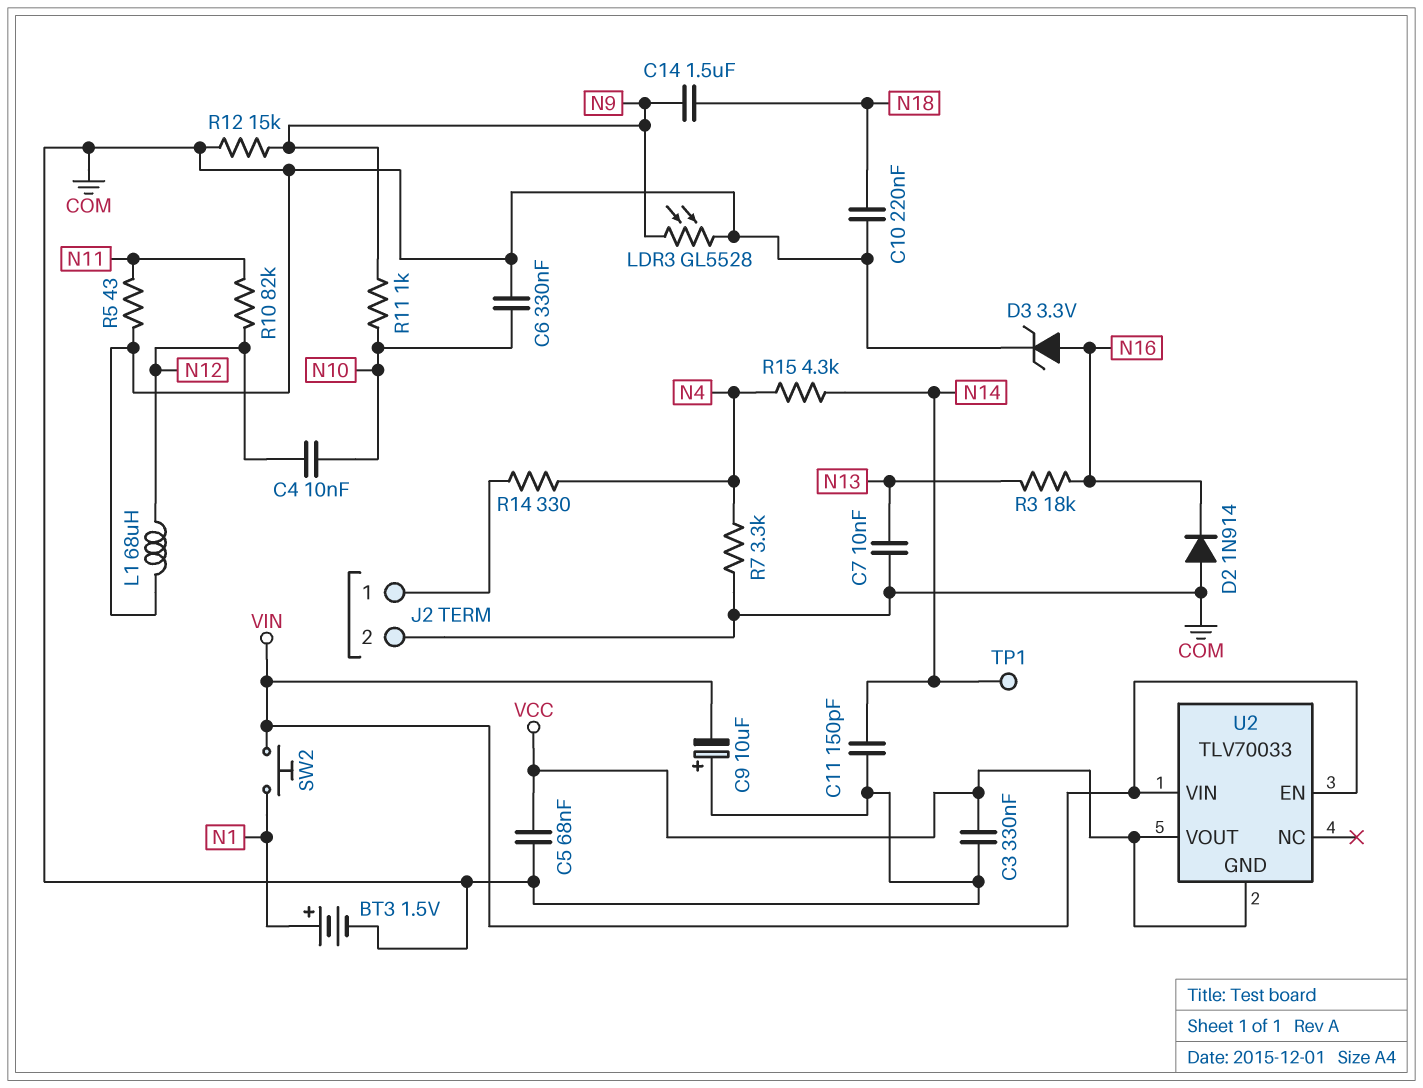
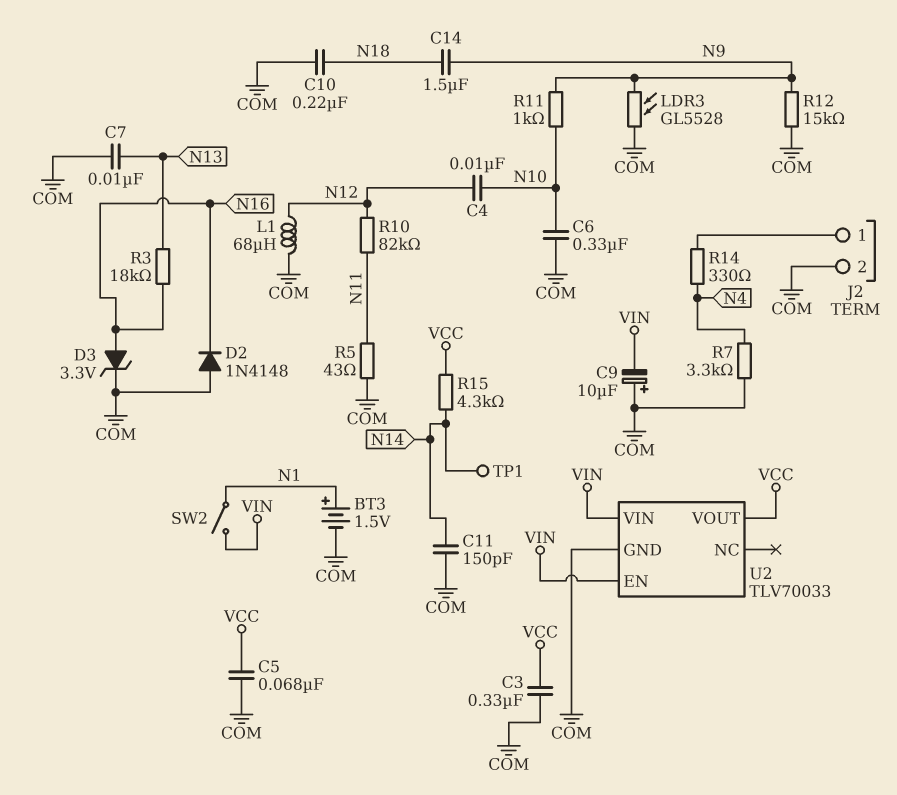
D2: diode 1N914 (A COM, K N16) -> diode 1N4148 (A COM, K N16)
R15: 4.3k (N4, N14) -> 4.3k (N14, VCC)
SW2: button (N1, VIN) -> switch (N1, VIN)
U2 pin GND: VCC -> COM

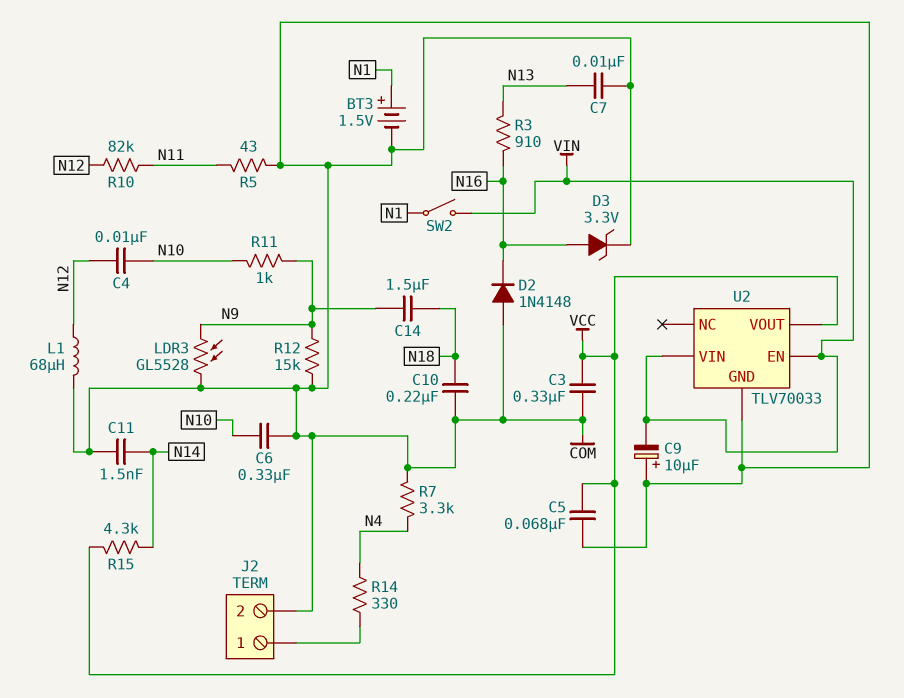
C11: 150pF (COM, N14) -> 1.5nF (COM, N14)
R3: 18k (N13, N16) -> 910 (N13, N16)
TP1: test point (N14) -> none

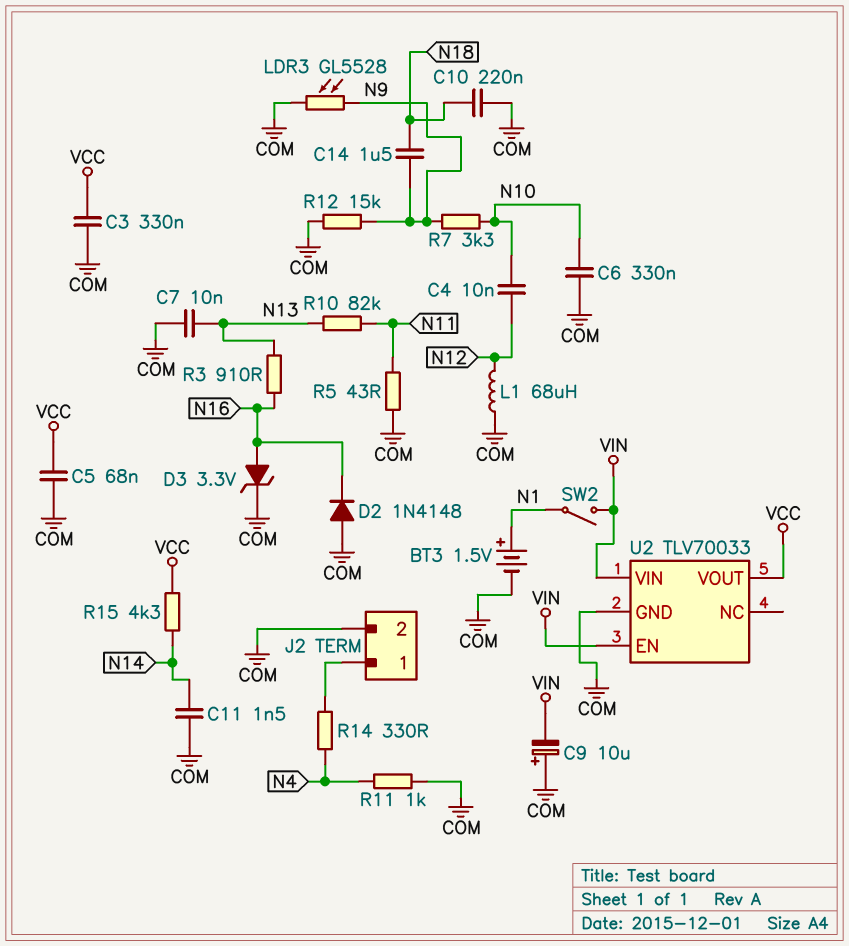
R7: 3.3k (COM, N4) -> 3.3k (N9, N10)
R10: 82k (N11, N12) -> 82k (N11, N13)
R11: 1k (N9, N10) -> 1k (COM, N4)

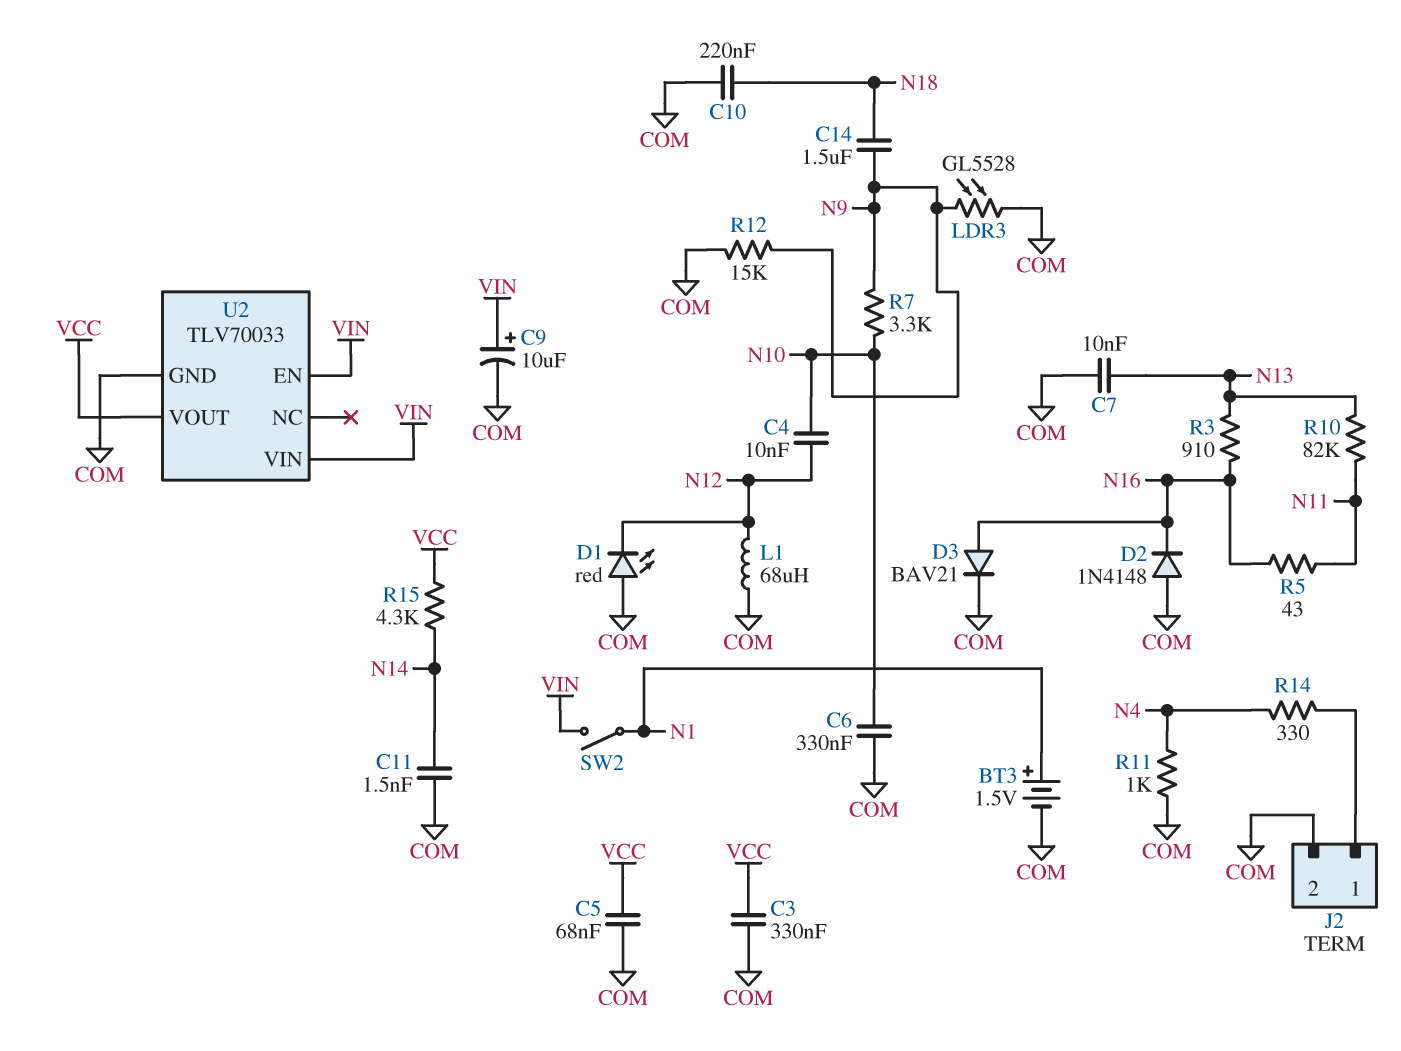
C9: 10uF (plus COM, minus VIN) -> 10uF (plus VIN, minus COM)
D1: none -> LED red (A COM, K N12)
D3: zener 3.3V (A N16, K COM) -> diode BAV21 (A N16, K COM)
R5: 43 (COM, N11) -> 43 (N11, N16)

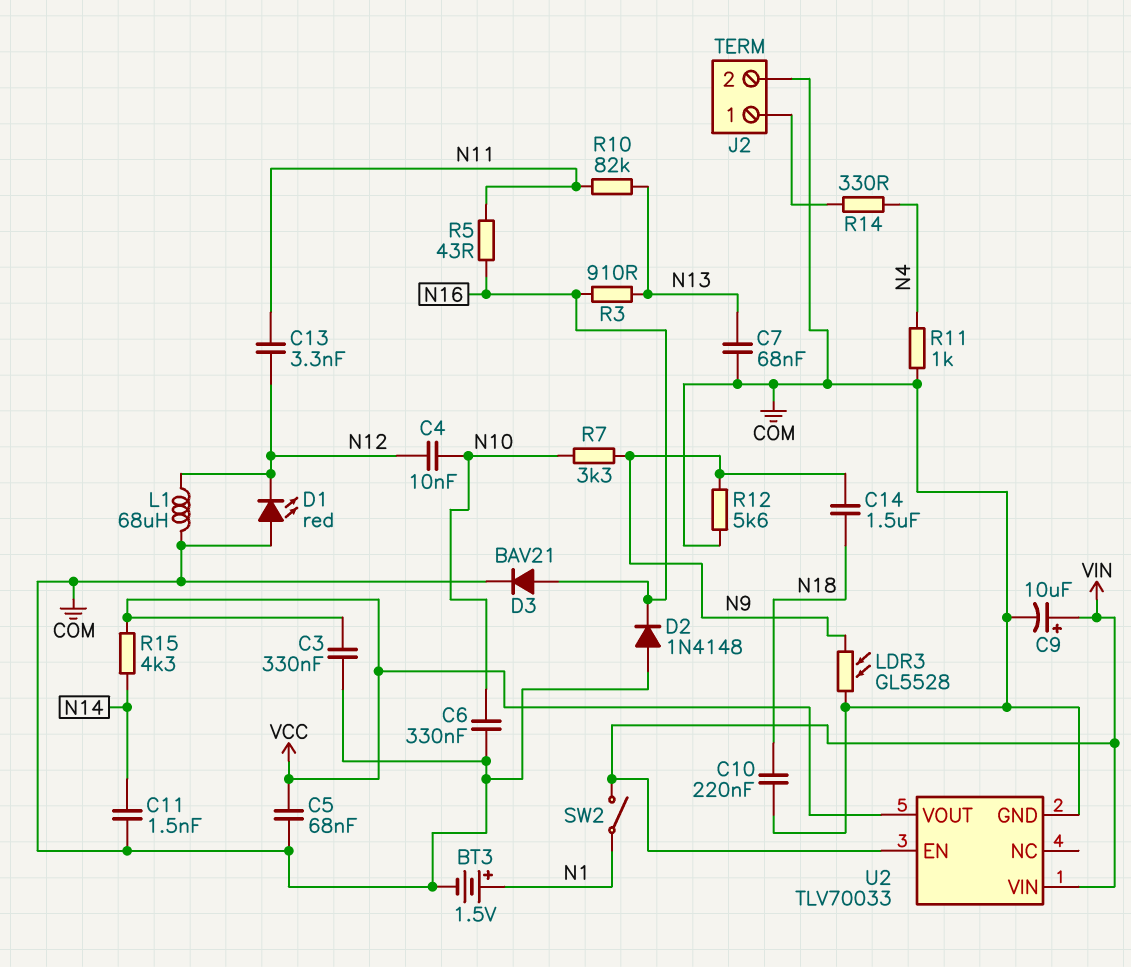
C7: 10nF (COM, N13) -> 68nF (COM, N13)
C13: none -> 3.3nF (N11, N12)
R12: 15k (COM, N9) -> 5.6k (COM, N9)

